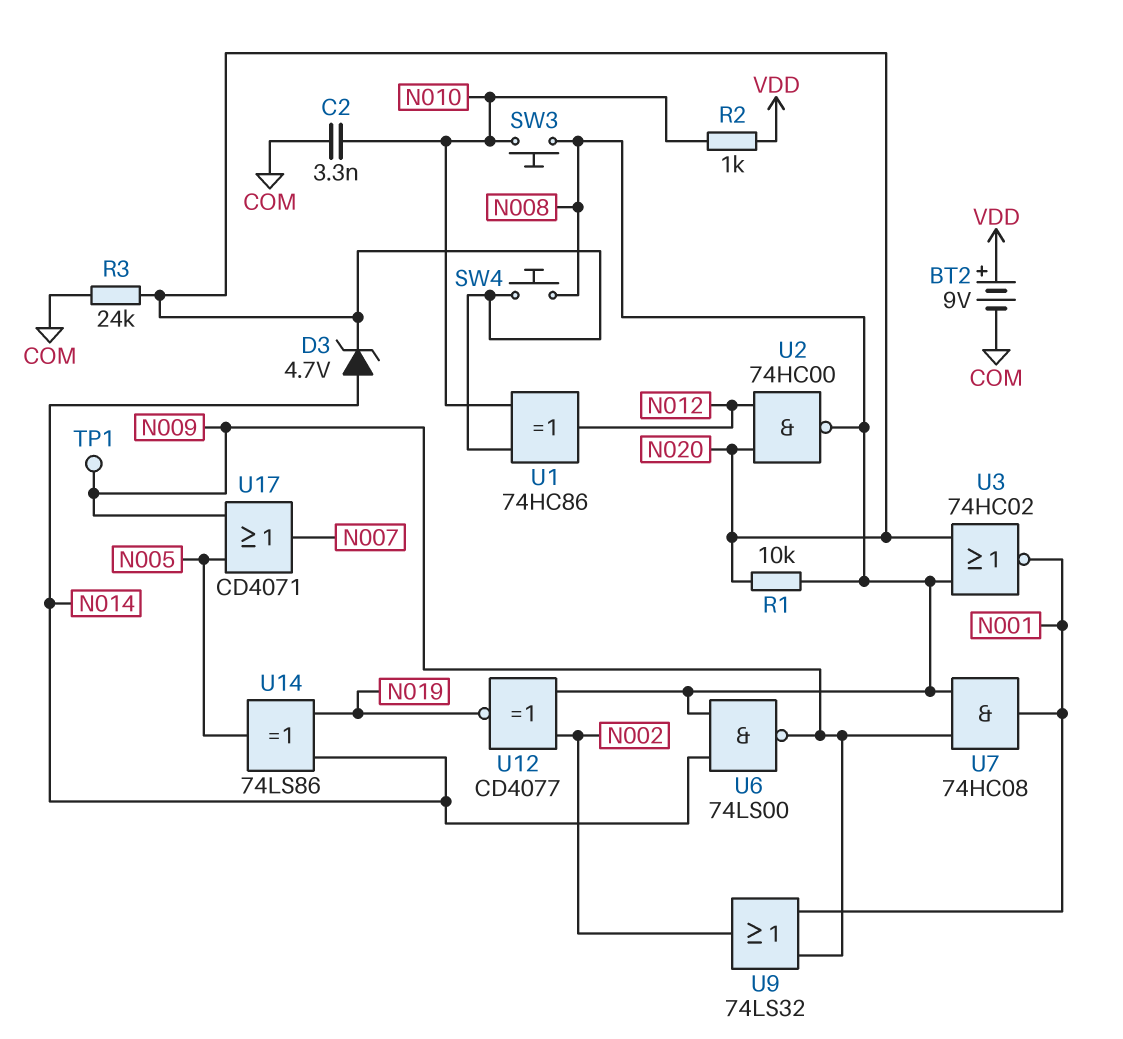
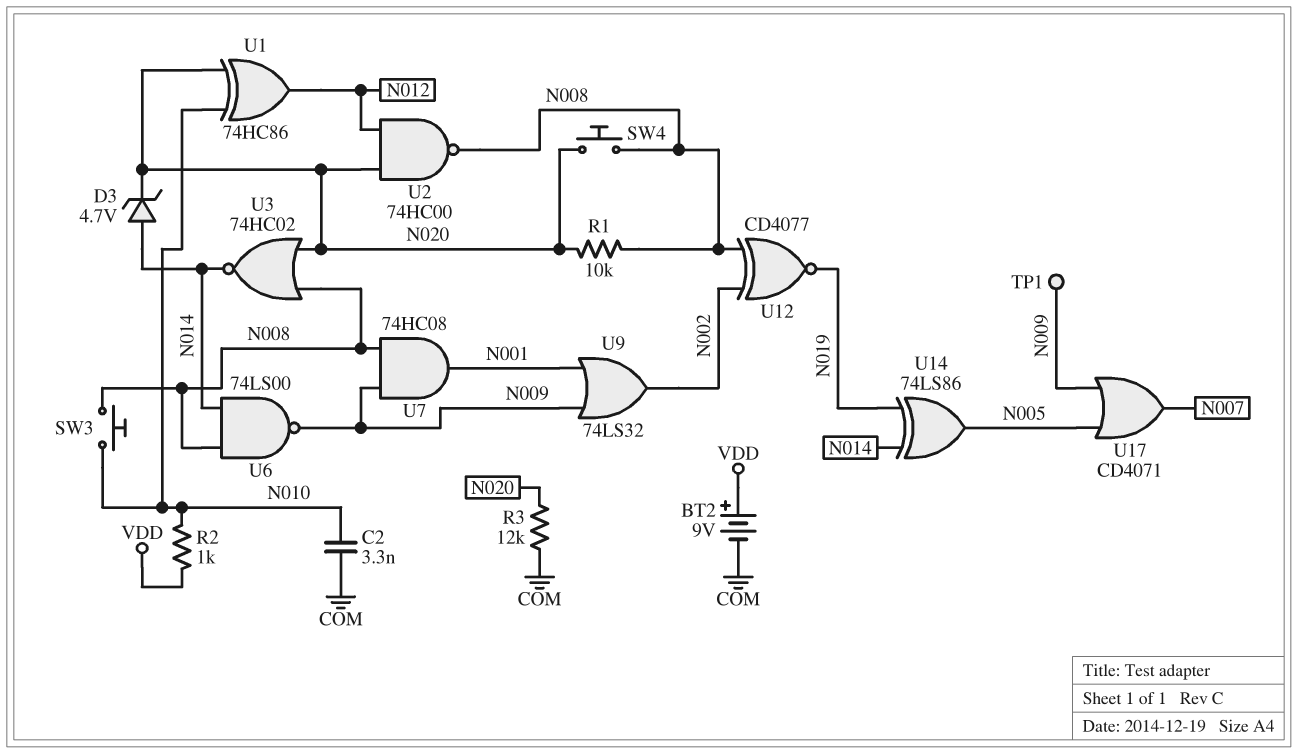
R3: 24k (COM, N020) -> 12k (COM, N020)
U3: NOR 74HC02 (in N008, in N020, out N001) -> NOR 74HC02 (in N008, in N020, out N014)

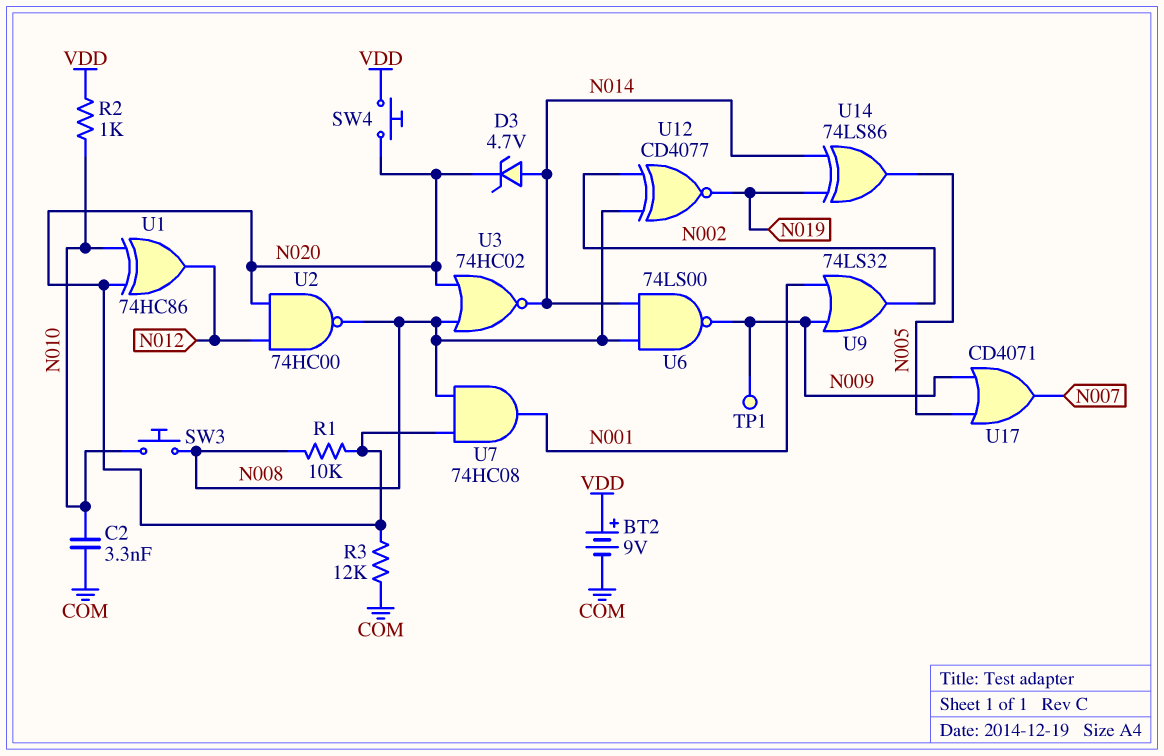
SW4: button (N008, N020) -> button (N020, VDD)
U7: AND 74HC08 (in N008, in N009, out N001) -> AND 74HC08 (in N008, in N020, out N001)

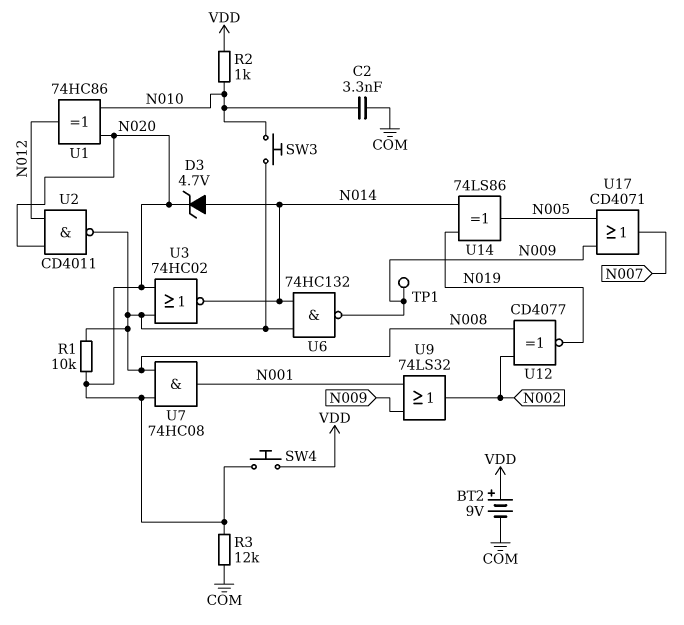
U2: NAND 74HC00 (in N012, in N020, out N008) -> NAND CD4011 (in N012, in N020, out N008)
U6: NAND 74LS00 (in N008, in N014, out N009) -> NAND 74HC132 (in N008, in N014, out N009)

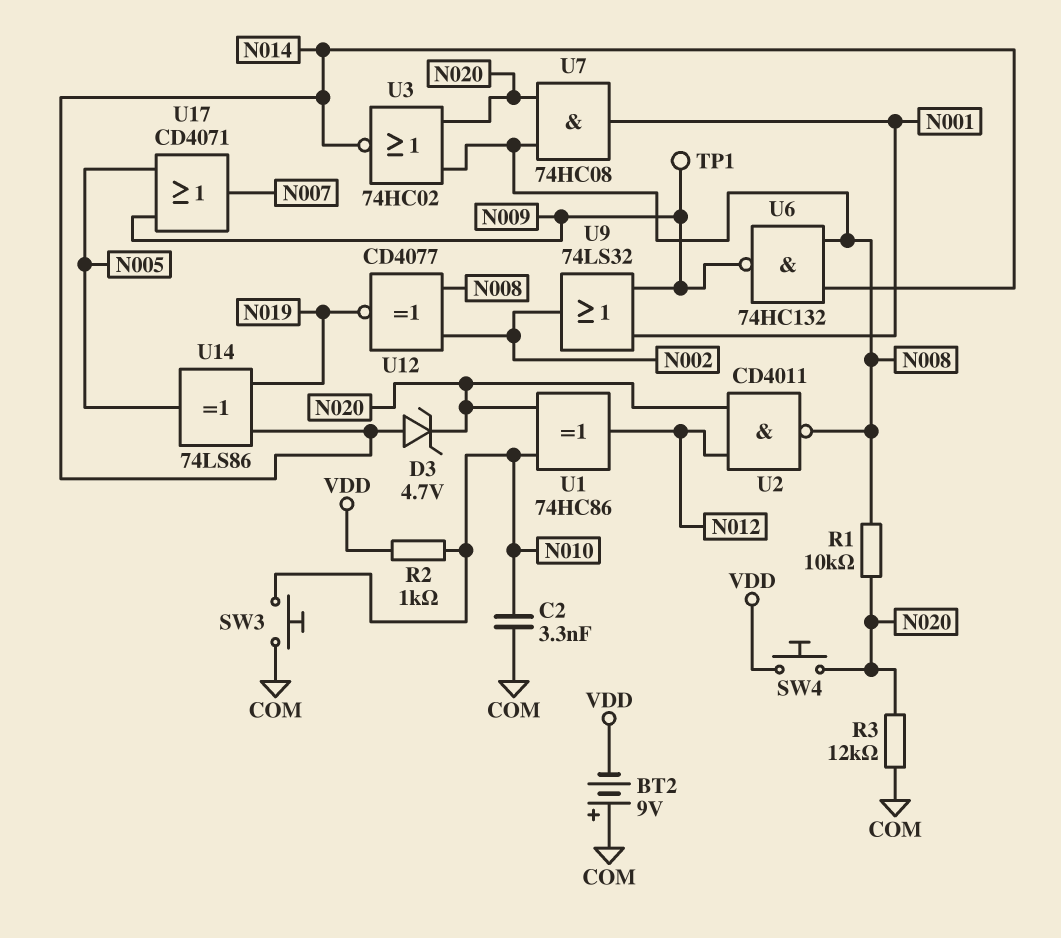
BT2: 9V (plus VDD, minus COM) -> 9V (plus COM, minus VDD)
SW3: button (N008, N010) -> button (COM, N010)

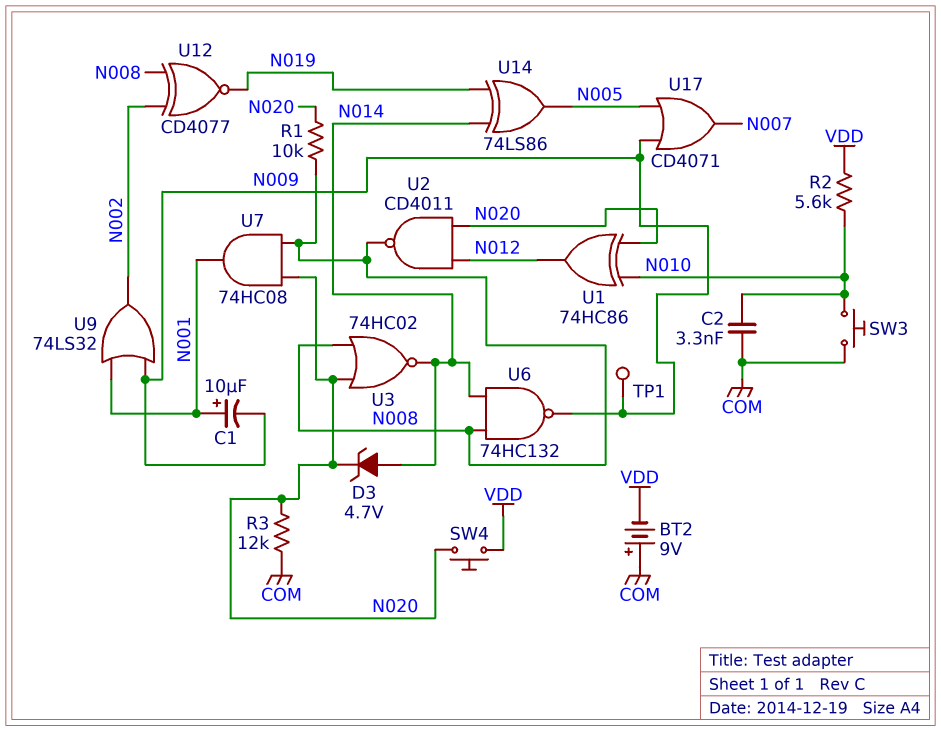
C1: none -> 10uF (plus N001, minus N009)
R2: 1k (N010, VDD) -> 5.6k (N010, VDD)

